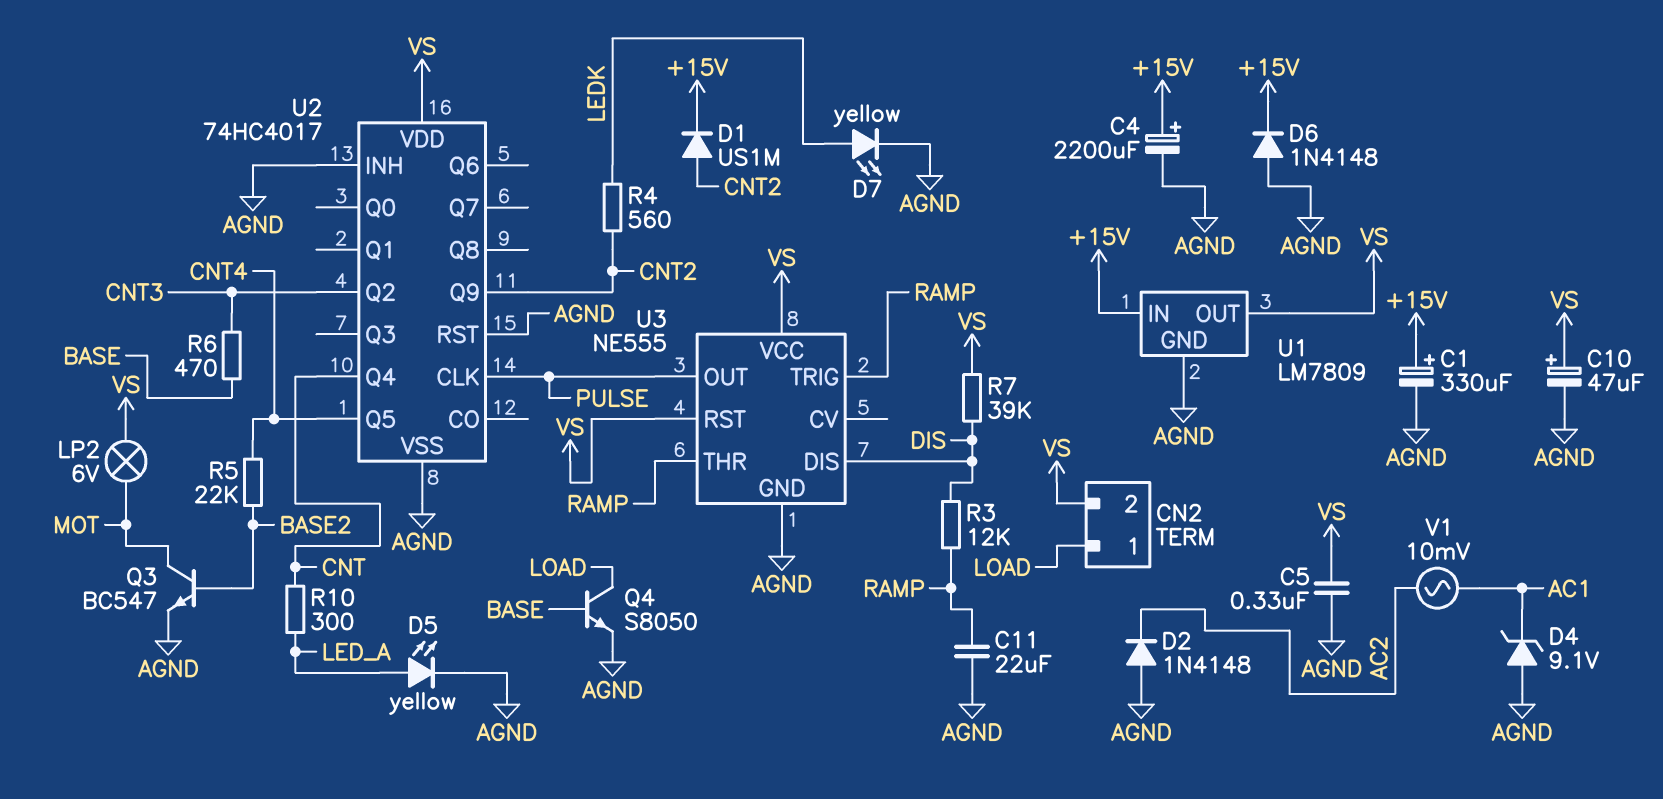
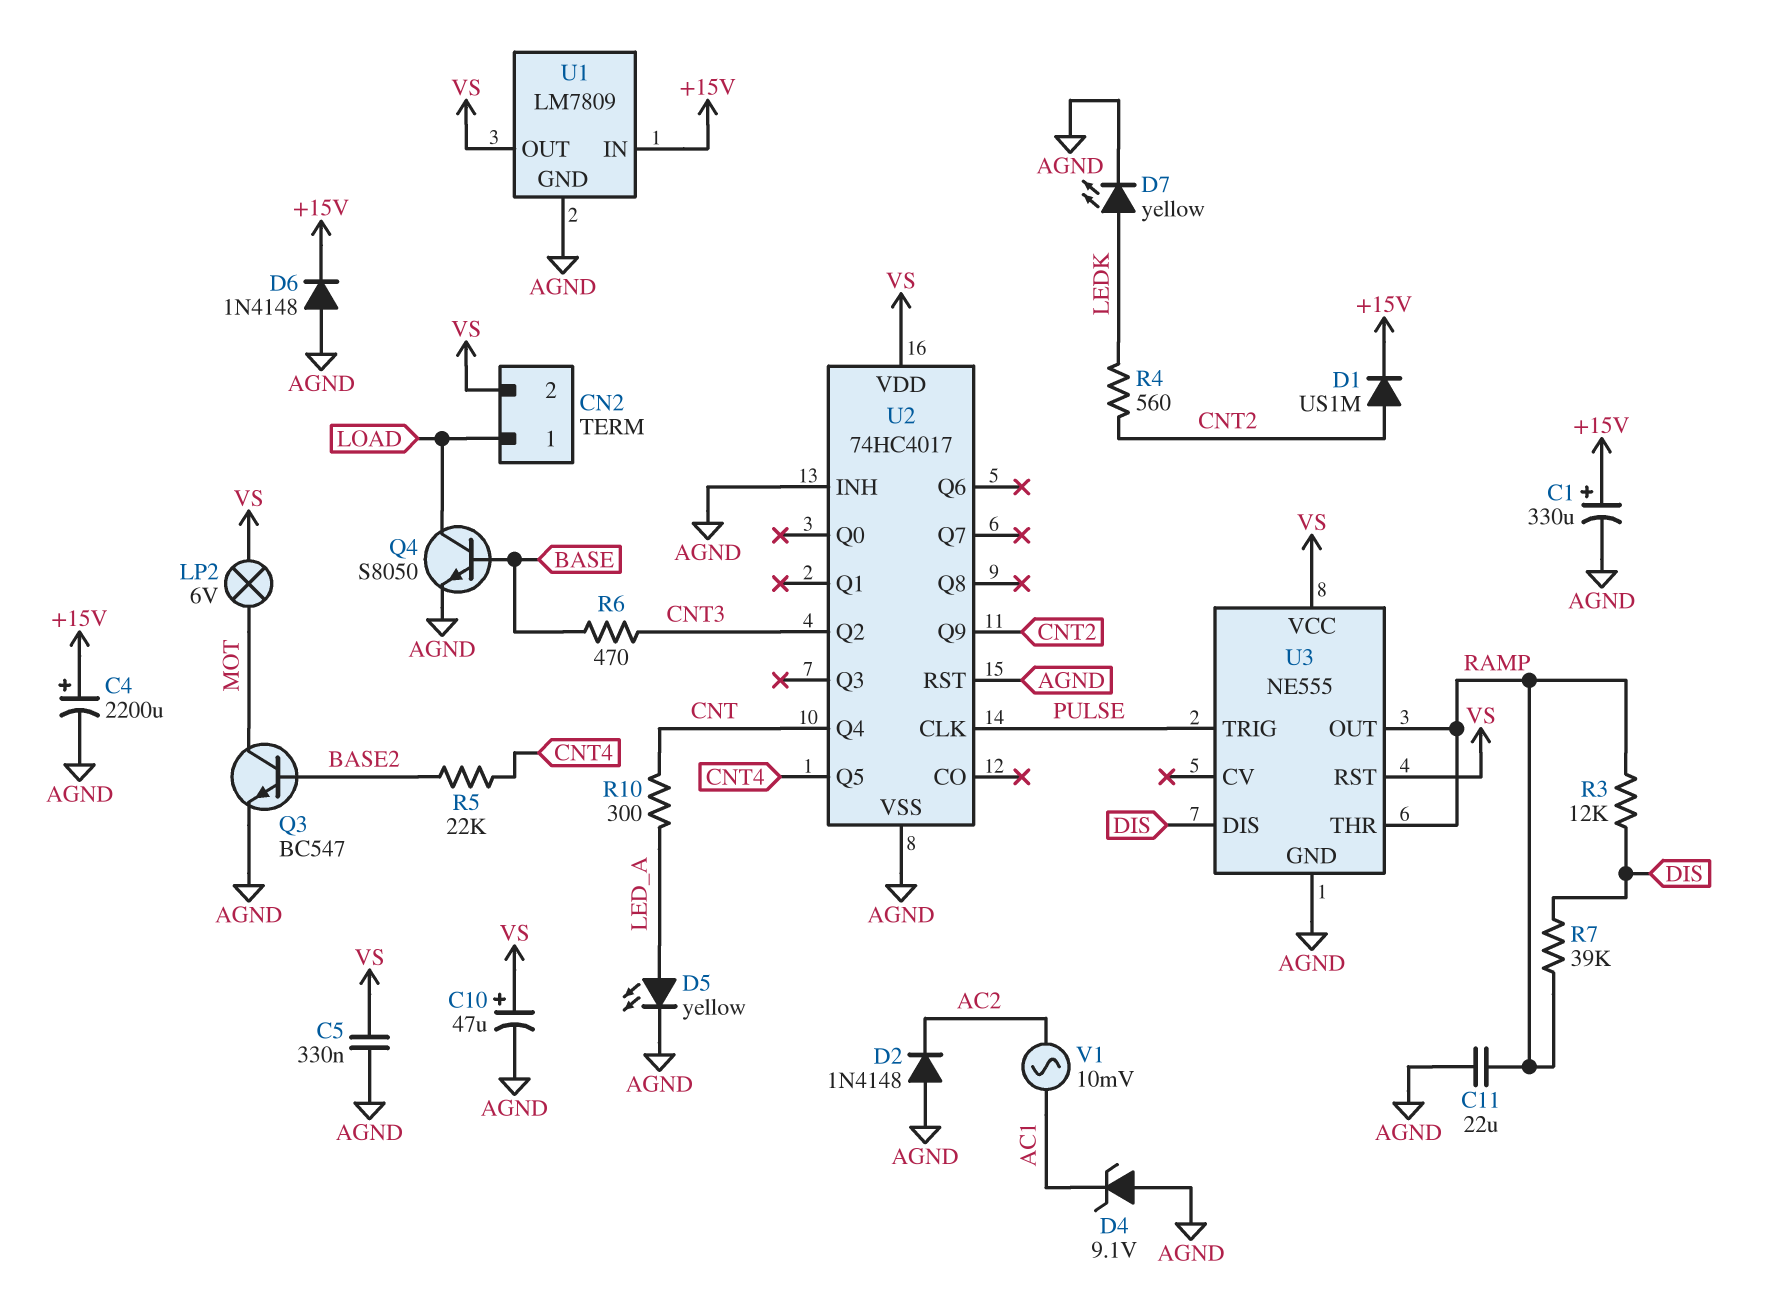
R7: 39k (DIS, VS) -> 39k (DIS, RAMP)
U3 pin OUT: PULSE -> RAMP
U3 pin TRIG: RAMP -> PULSE

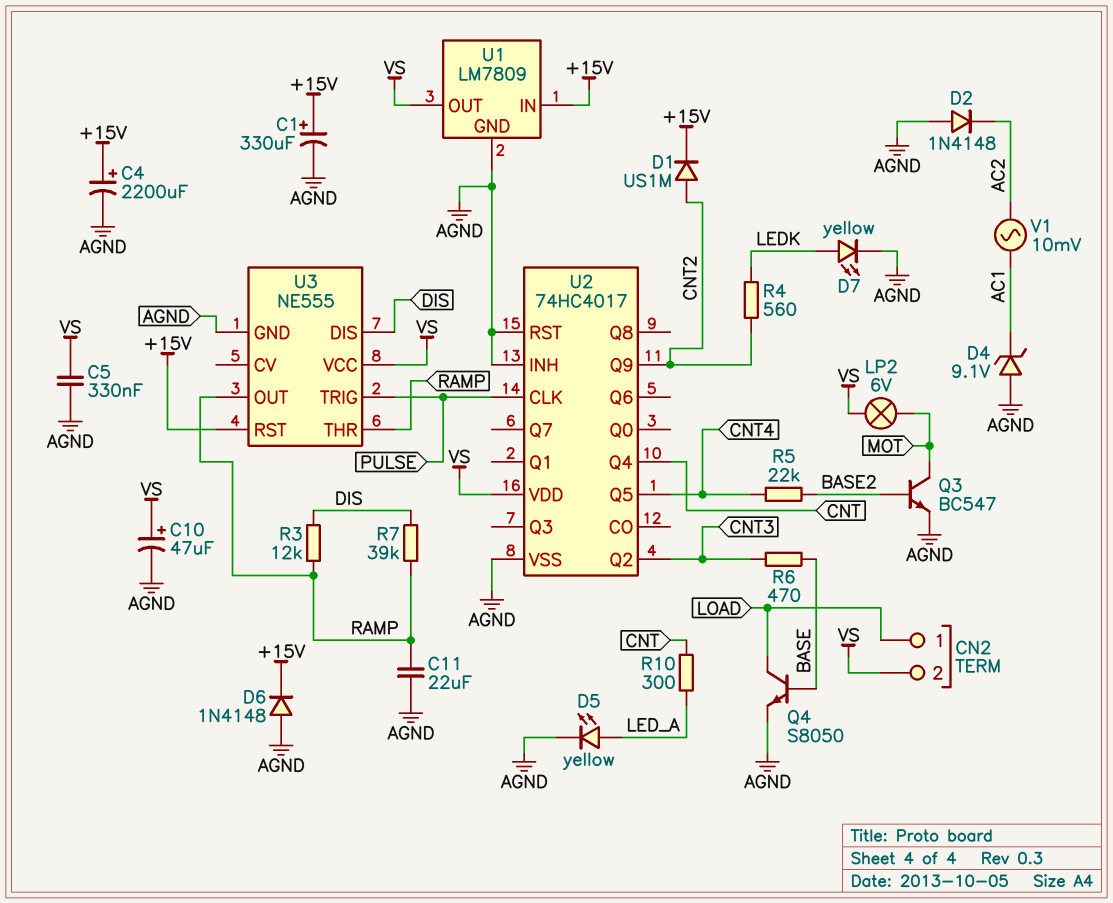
U3 pin RST: VS -> +15V

